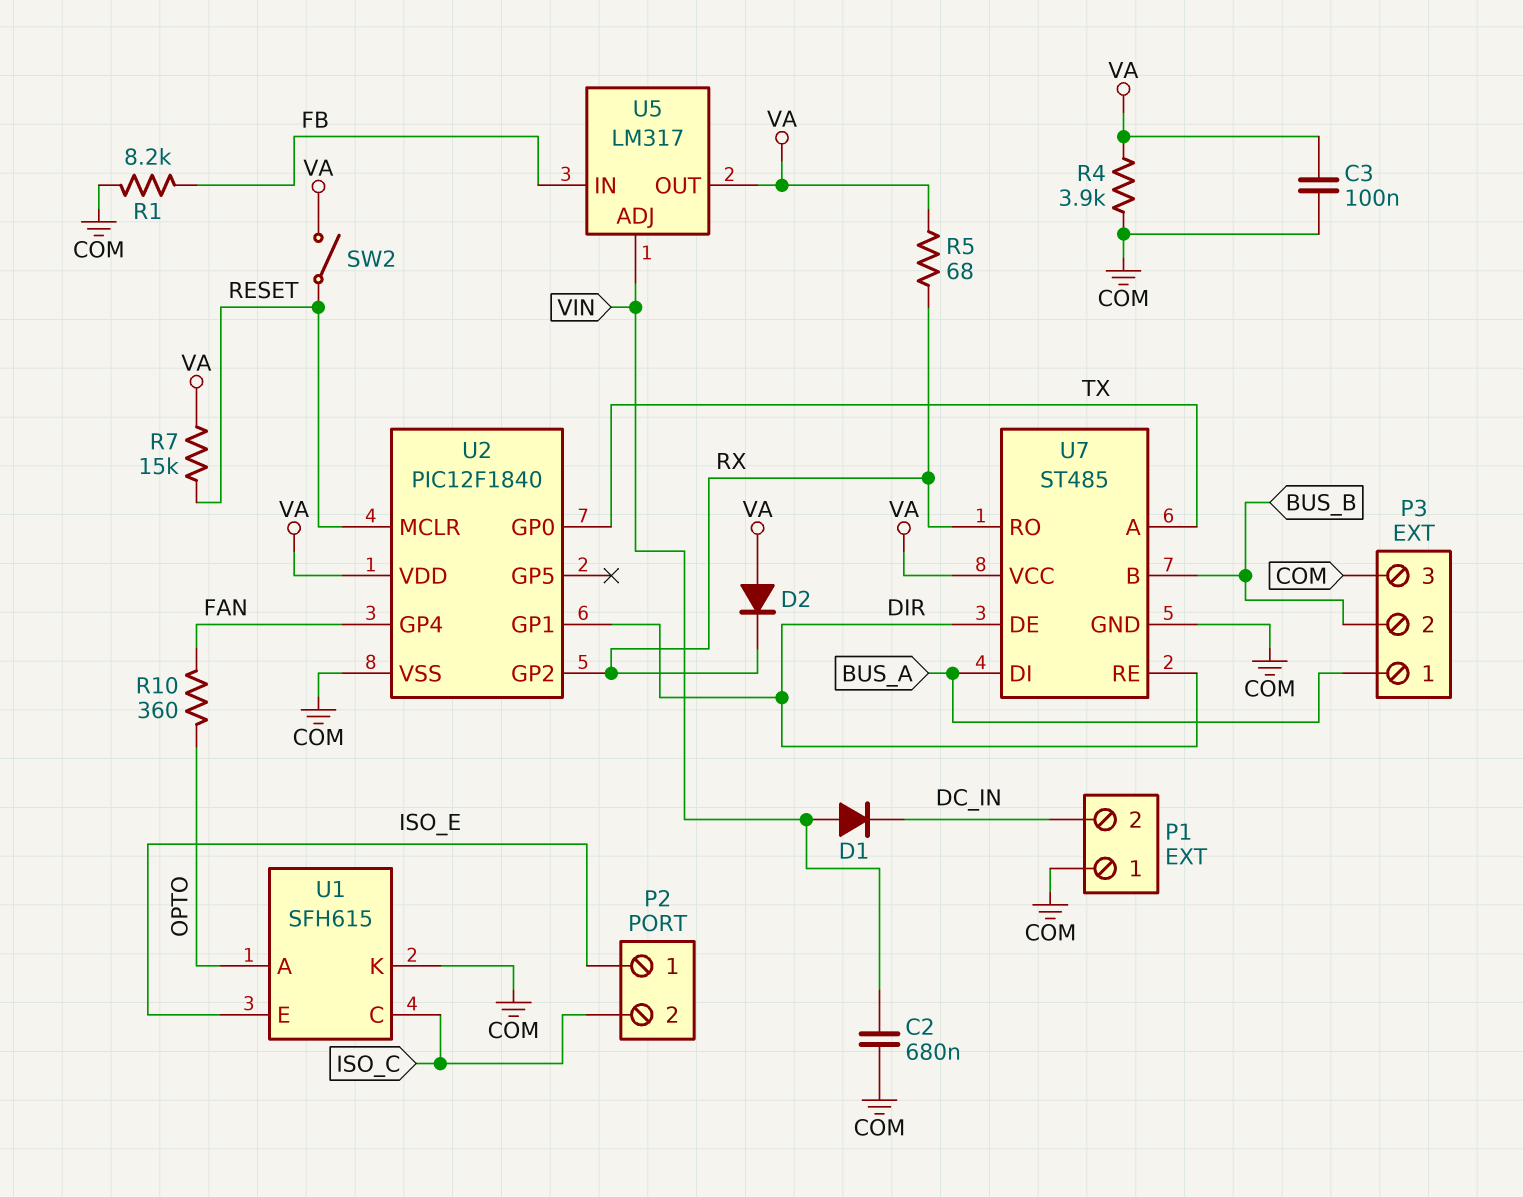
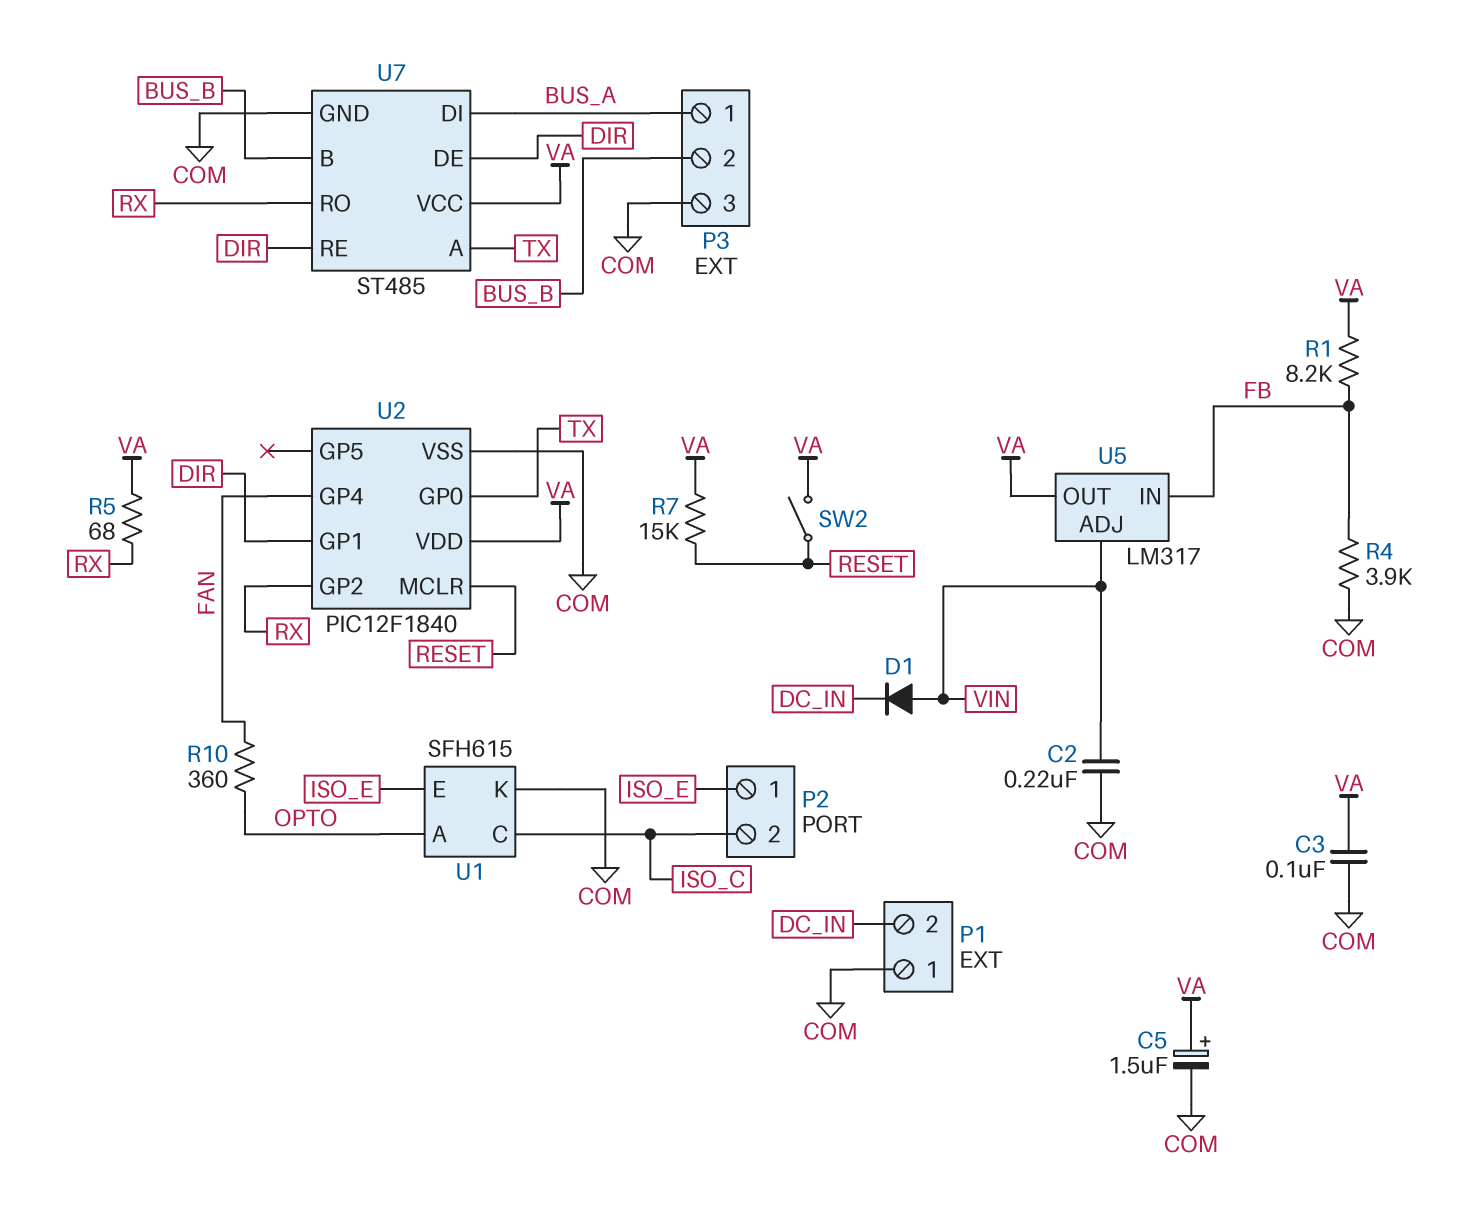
C2: 680nF (COM, VIN) -> 220nF (COM, VIN)
C5: none -> 1.5uF (plus VA, minus COM)
D2: diode (A VA, K RX) -> none
R1: 8.2k (COM, FB) -> 8.2k (FB, VA)
R4: 3.9k (COM, VA) -> 3.9k (COM, FB)

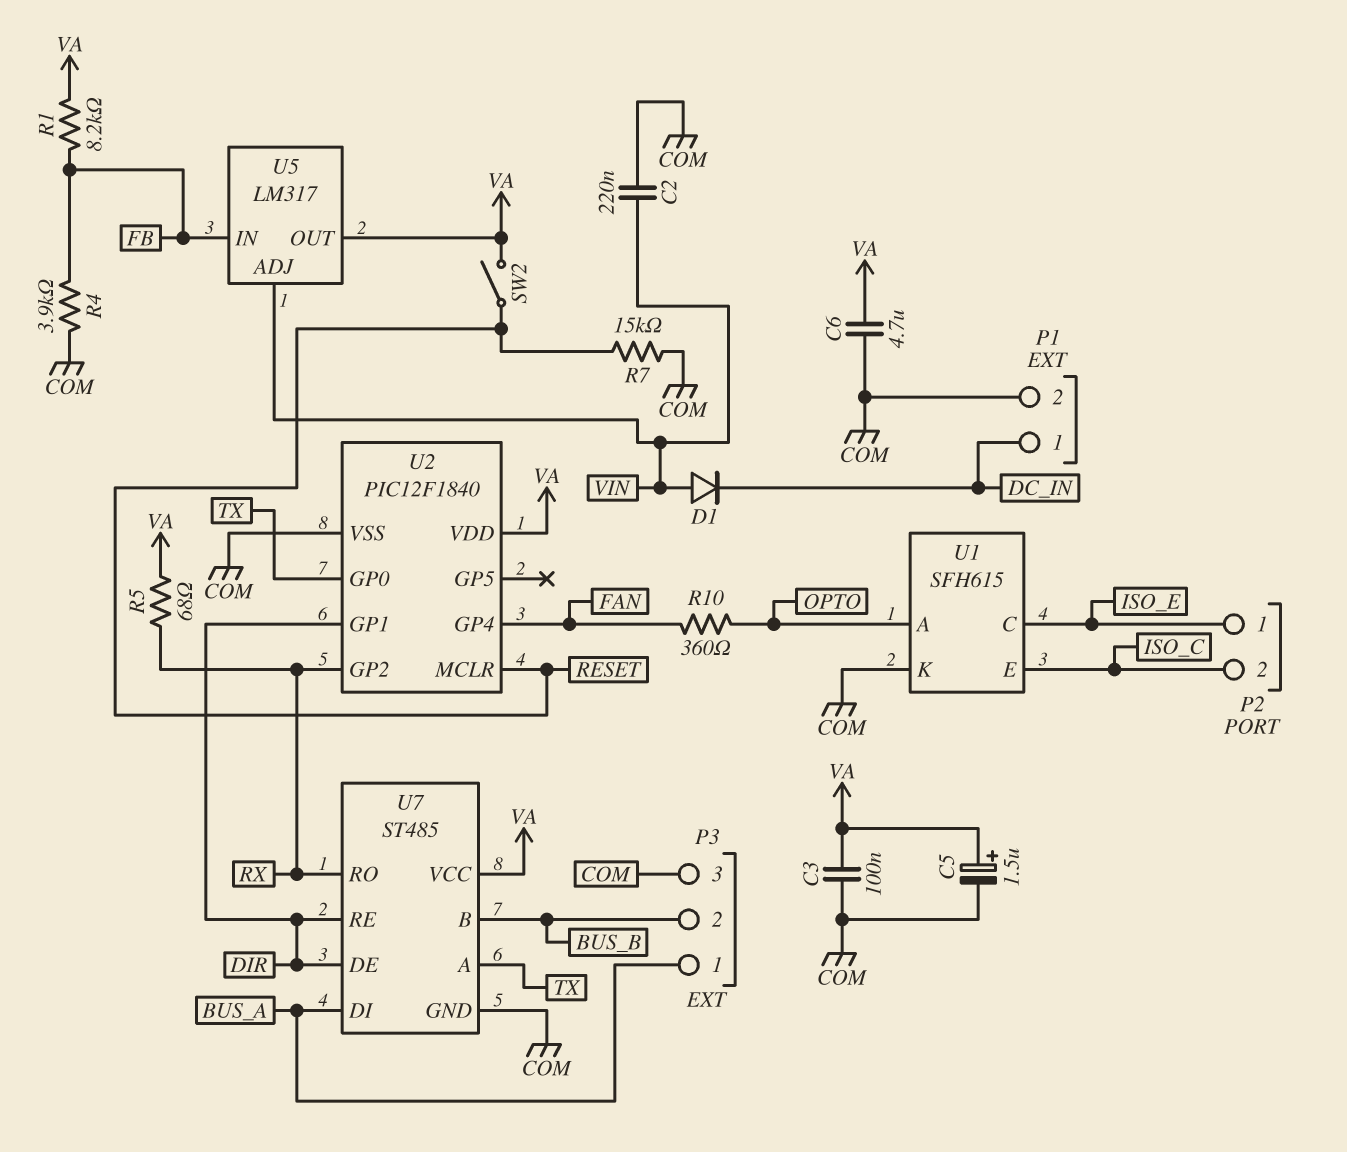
C6: none -> 4.7uF (COM, VA)
P1 pin 1: COM -> DC_IN
P1 pin 2: DC_IN -> COM
R7: 15k (RESET, VA) -> 15k (COM, RESET)
U1 pin C: ISO_C -> ISO_E
U1 pin E: ISO_E -> ISO_C

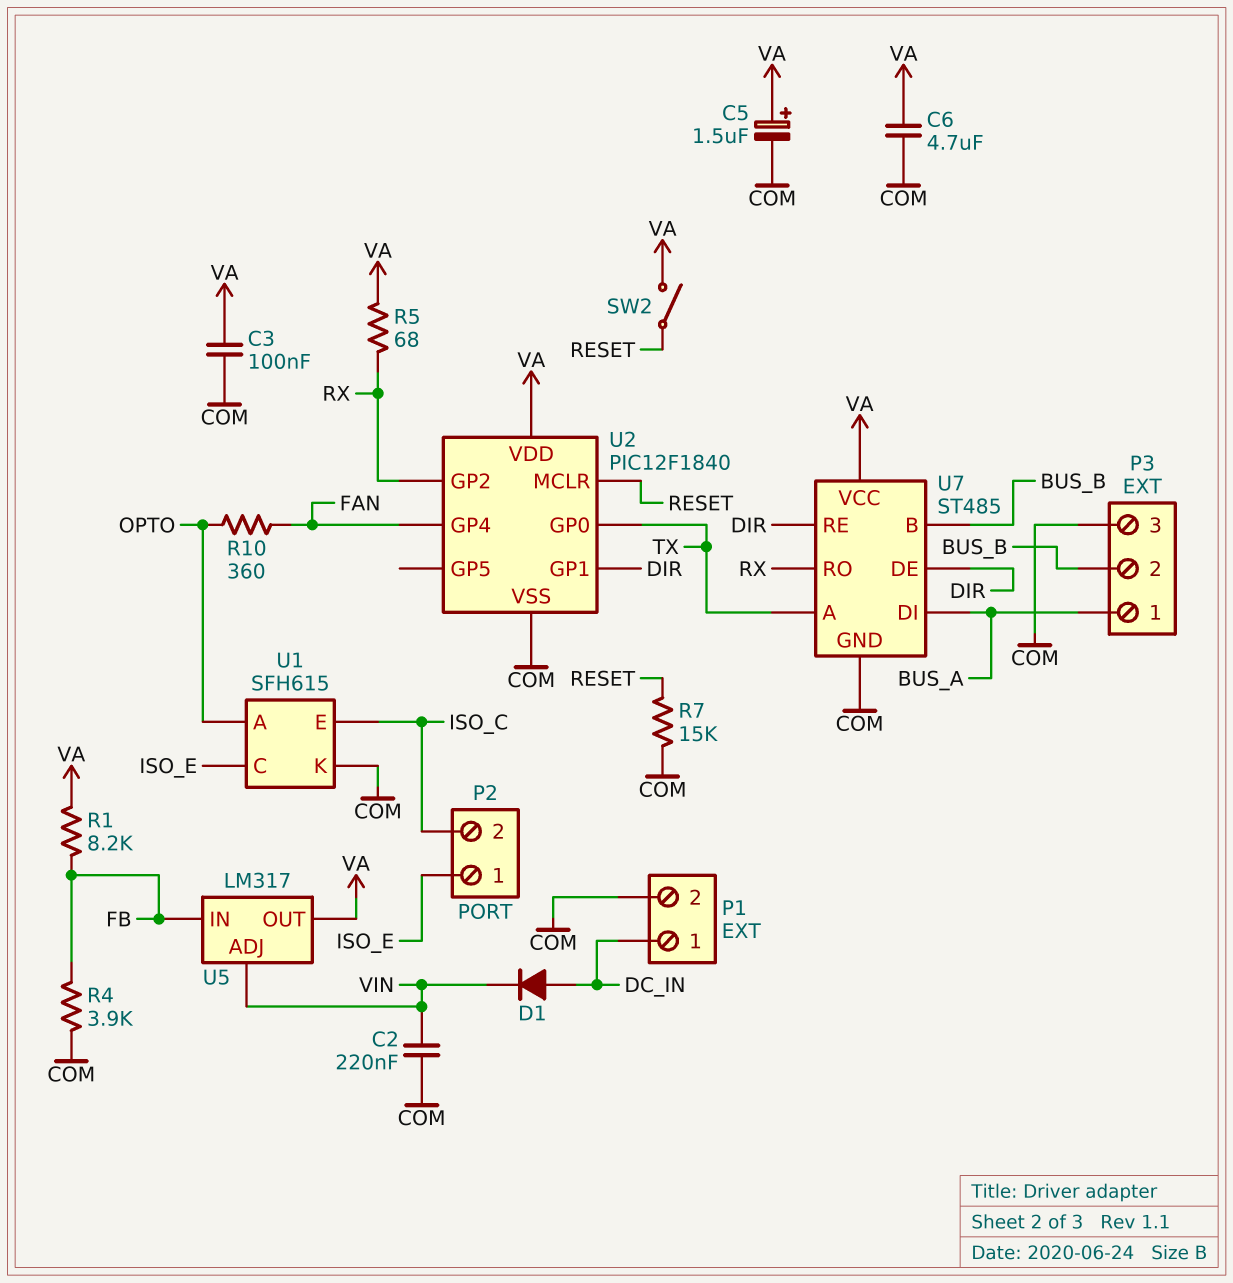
D1: diode (A VIN, K DC_IN) -> diode (A DC_IN, K VIN)

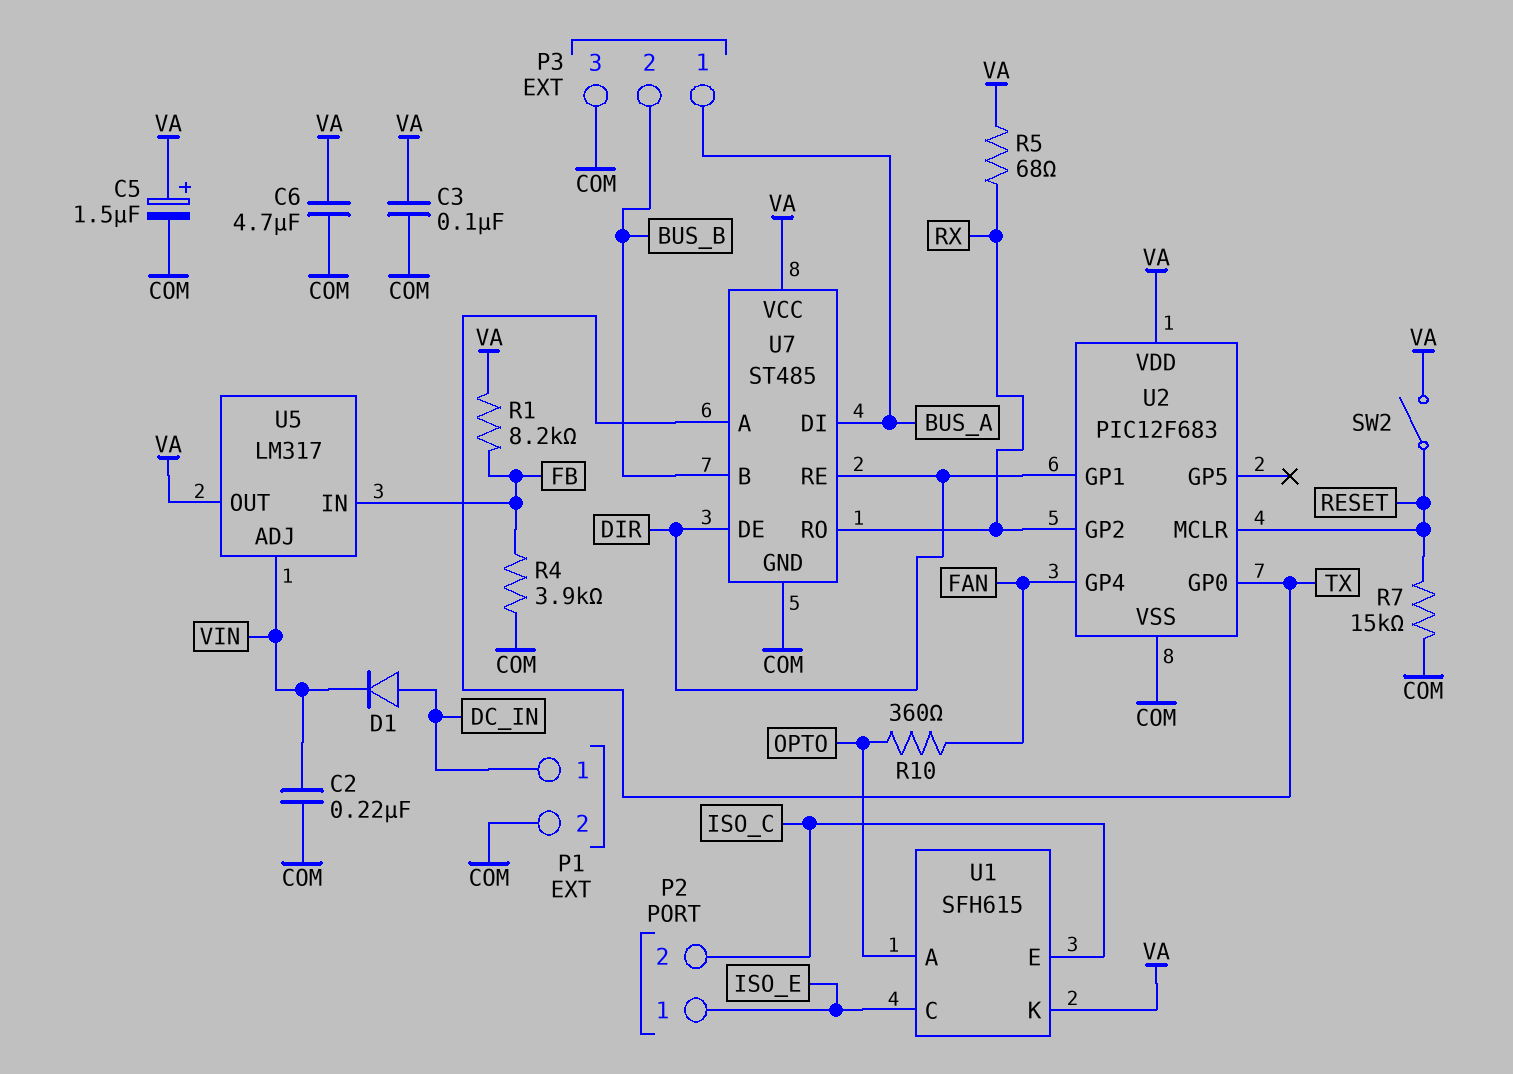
U1 pin K: COM -> VA
U2: PIC12F1840 -> PIC12F683

